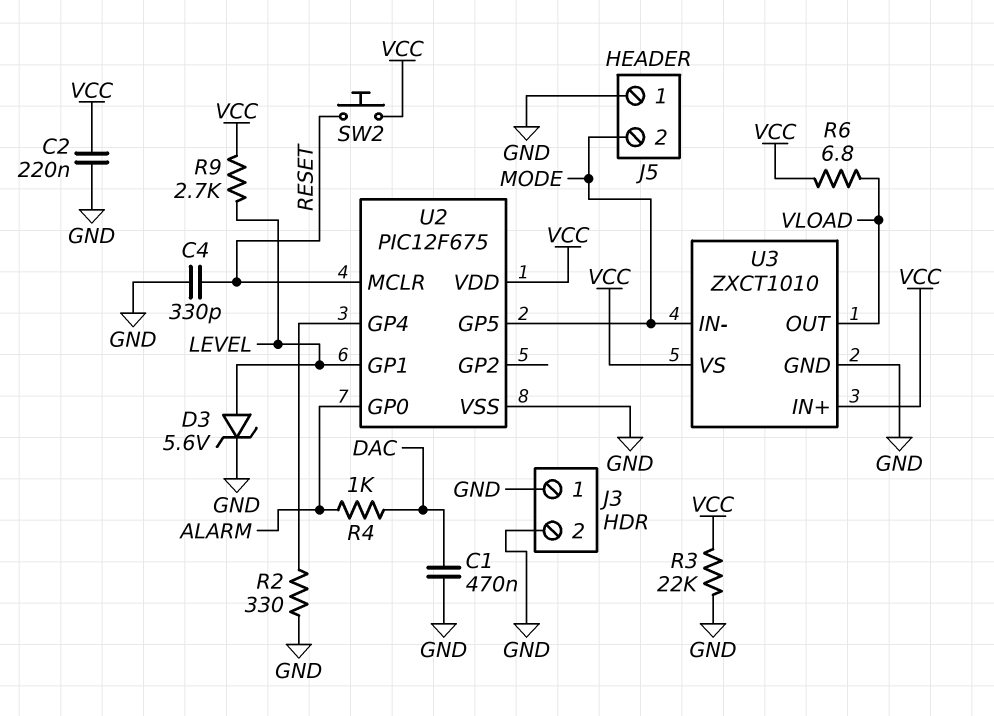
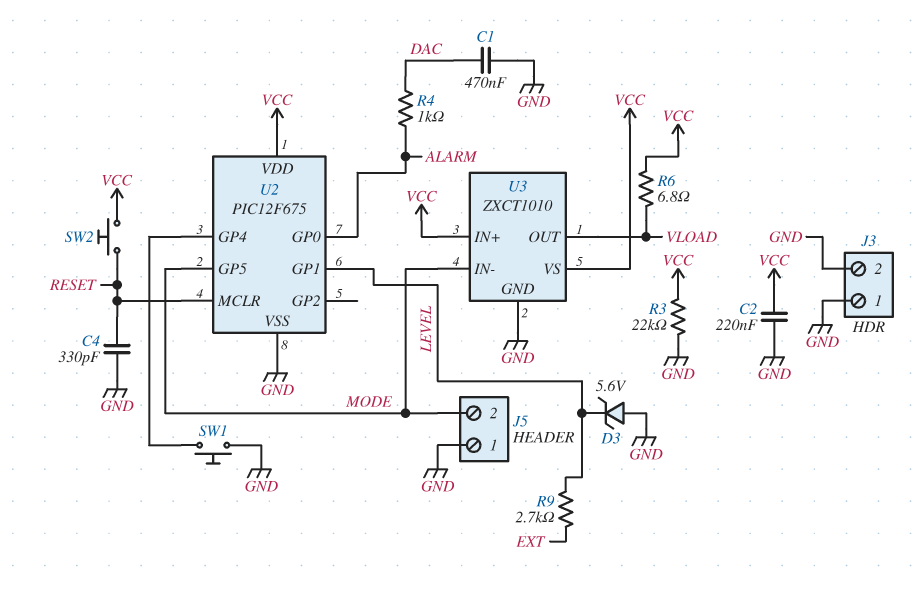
D3: zener 5.6V (A LEVEL, K GND) -> zener 5.6V (A GND, K LEVEL)
R2: 330 (GND, U2/GP4) -> none
R9: 2.7k (LEVEL, VCC) -> 2.7k (EXT, LEVEL)
SW1: none -> button (GND, U2/GP4)

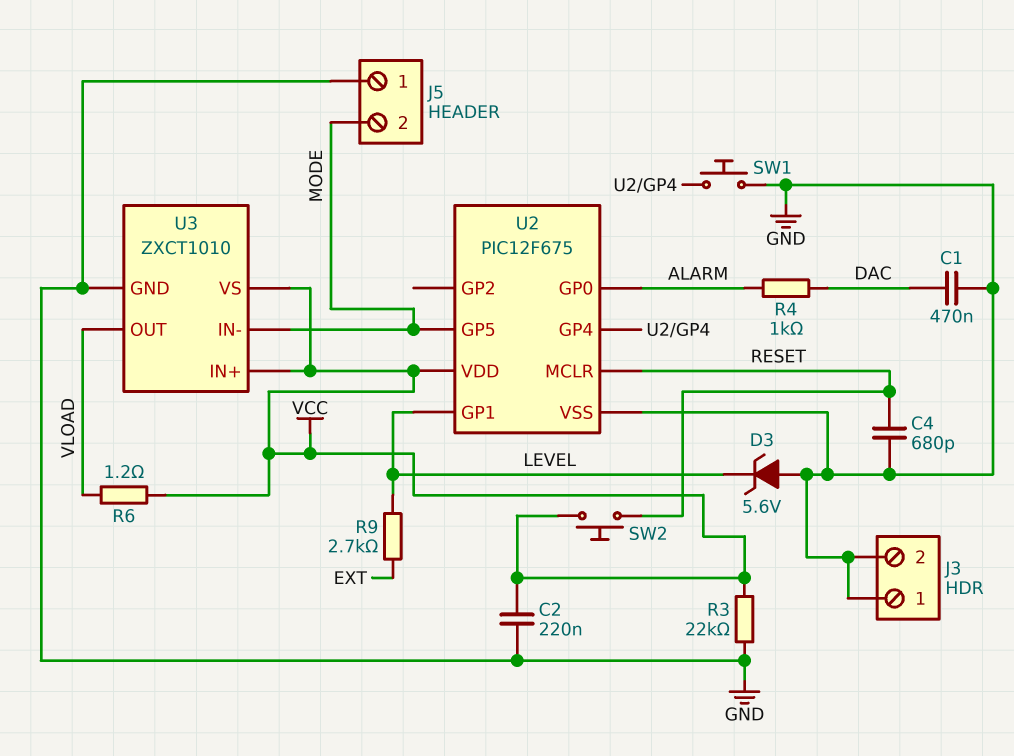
C4: 330pF (GND, RESET) -> 680pF (GND, RESET)
R6: 6.8 (VCC, VLOAD) -> 1.2 (VCC, VLOAD)

